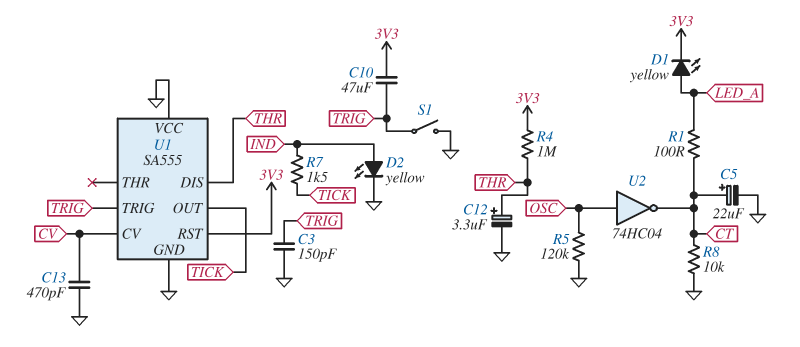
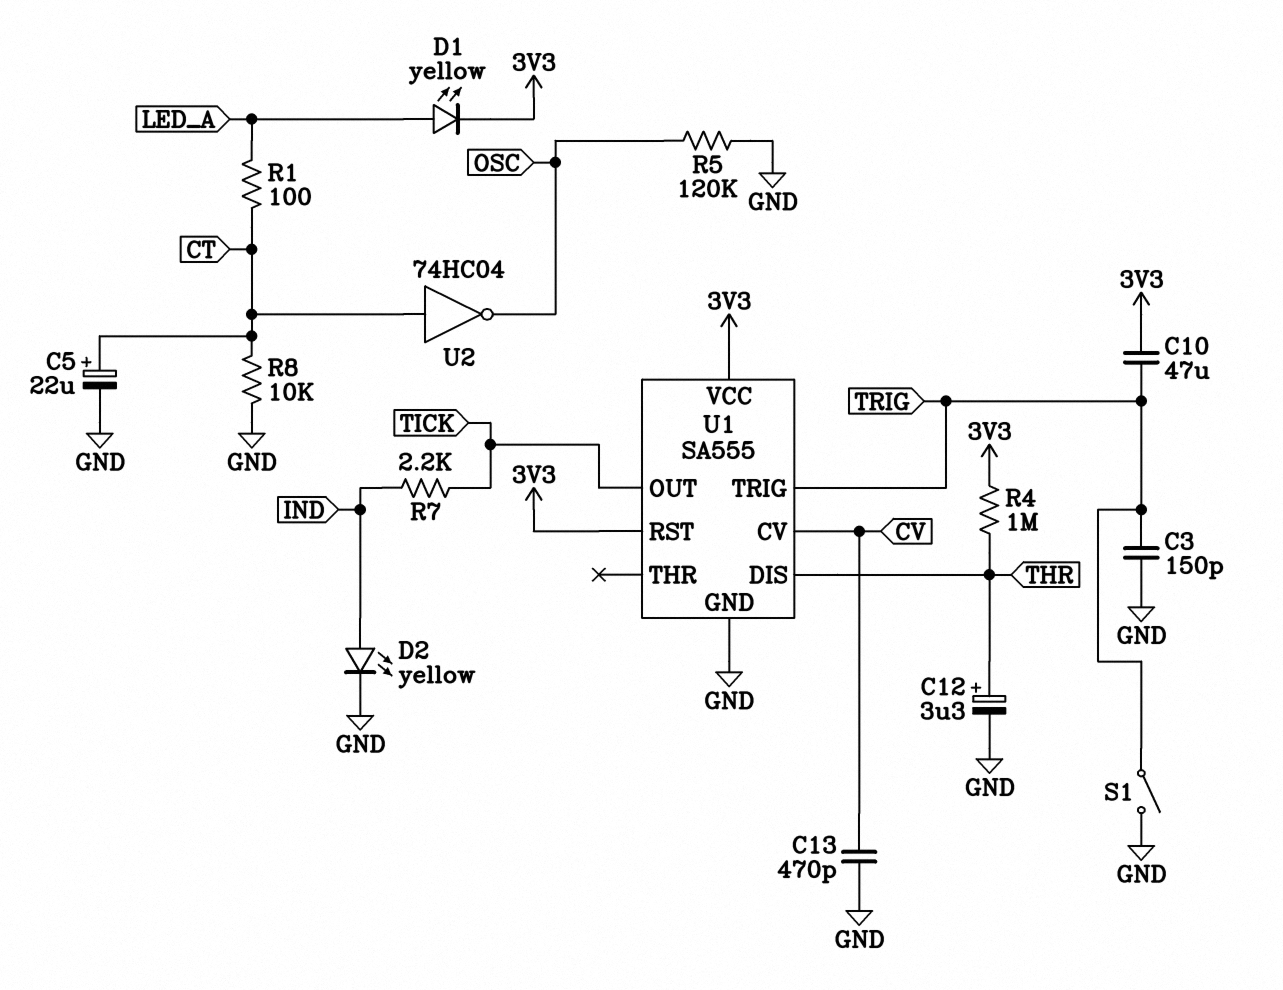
R7: 1.5k (IND, TICK) -> 2.2k (IND, TICK)
U1 pin VCC: GND -> 3V3
U2: NOT 74HC04 (in OSC, out CT) -> NOT 74HC04 (in CT, out OSC)

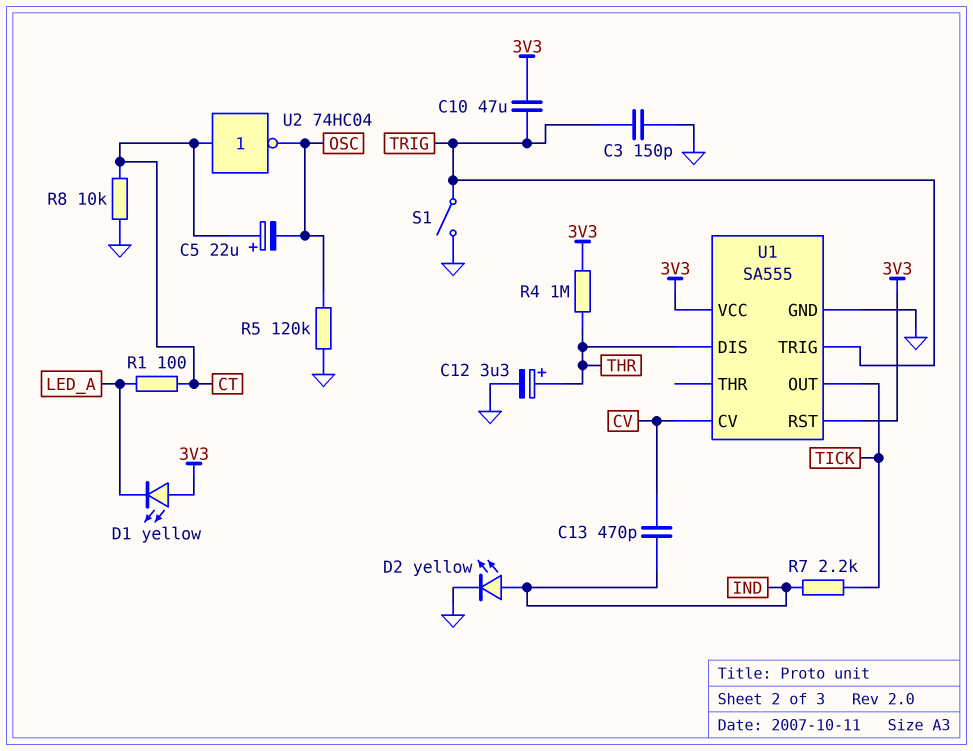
C5: 22uF (plus CT, minus GND) -> 22uF (plus CT, minus OSC)
C13: 470pF (CV, GND) -> 470pF (CV, IND)
D1: LED yellow (A LED_A, K 3V3) -> LED yellow (A 3V3, K LED_A)

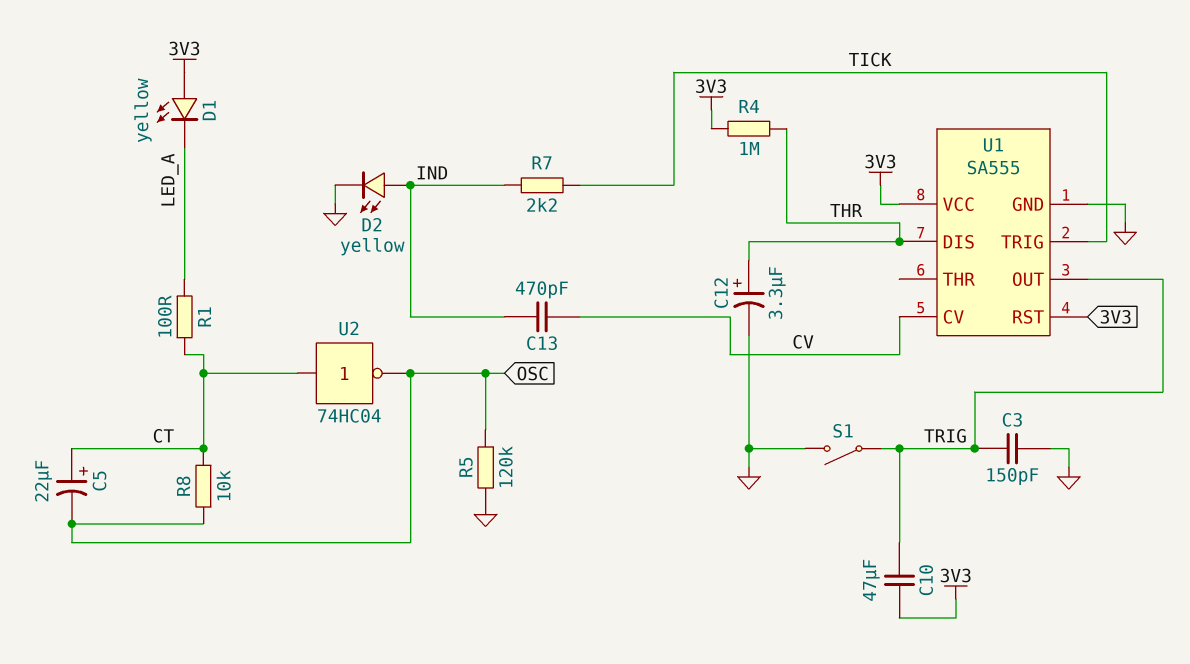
R8: 10k (CT, GND) -> 10k (CT, OSC)
U1 pin OUT: TICK -> TRIG
U1 pin TRIG: TRIG -> TICK

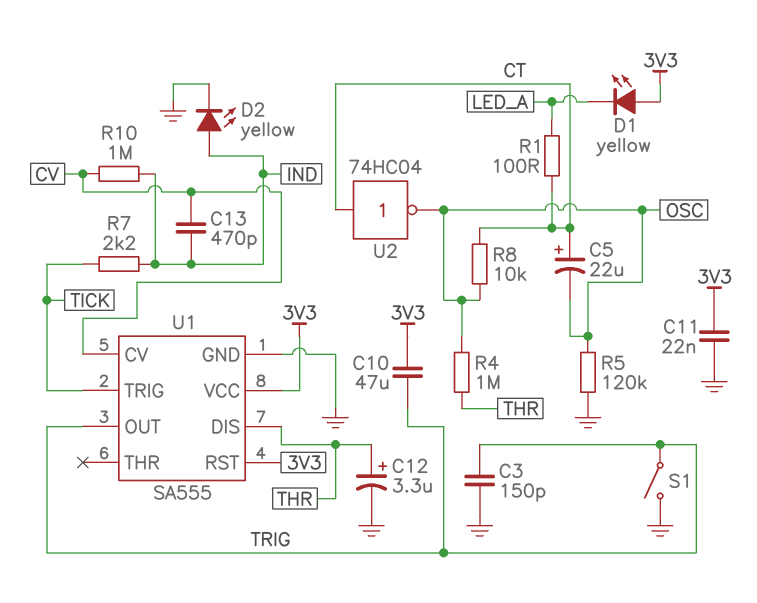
C11: none -> 22nF (3V3, GND)
R4: 1M (3V3, THR) -> 1M (OSC, THR)
R10: none -> 1M (CV, IND)

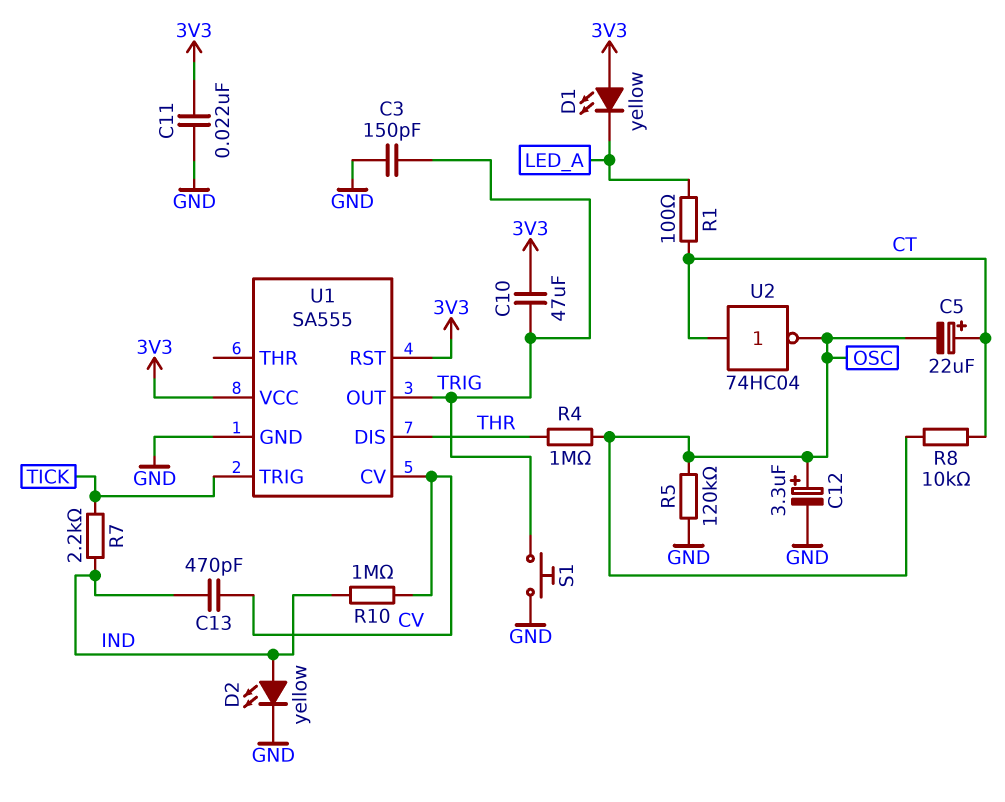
C12: 3.3uF (plus THR, minus GND) -> 3.3uF (plus OSC, minus GND)
S1: switch (GND, TRIG) -> button (GND, TRIG)

